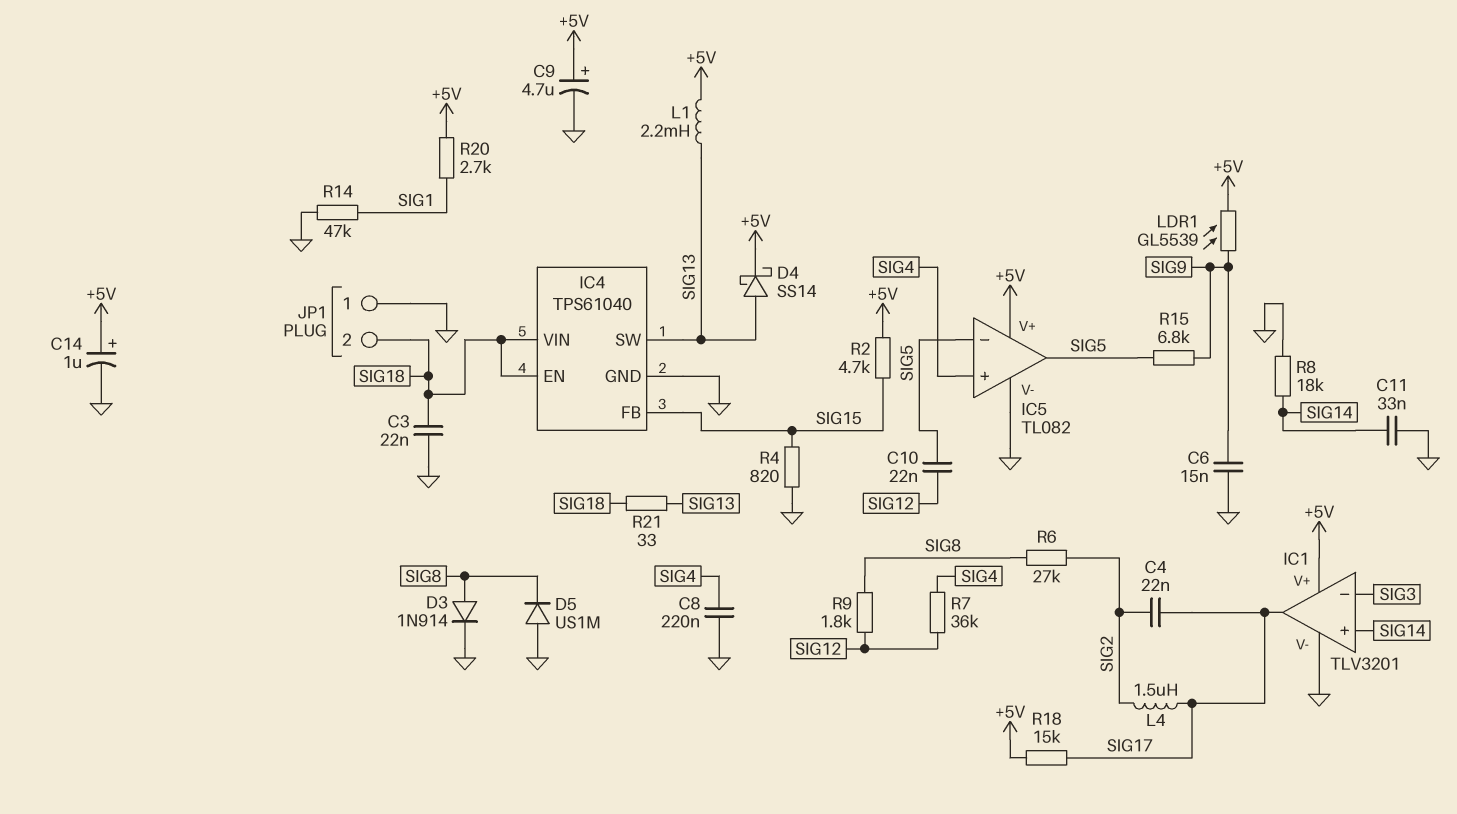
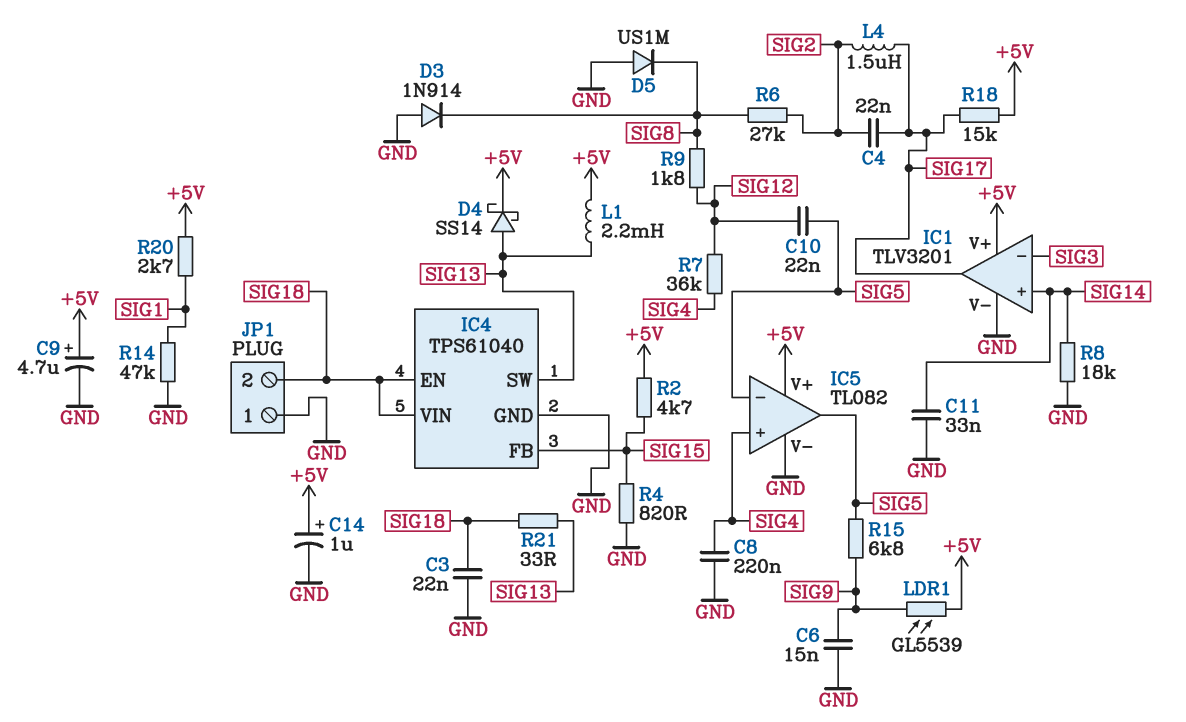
D3: diode 1N914 (A SIG8, K GND) -> diode 1N914 (A GND, K SIG8)

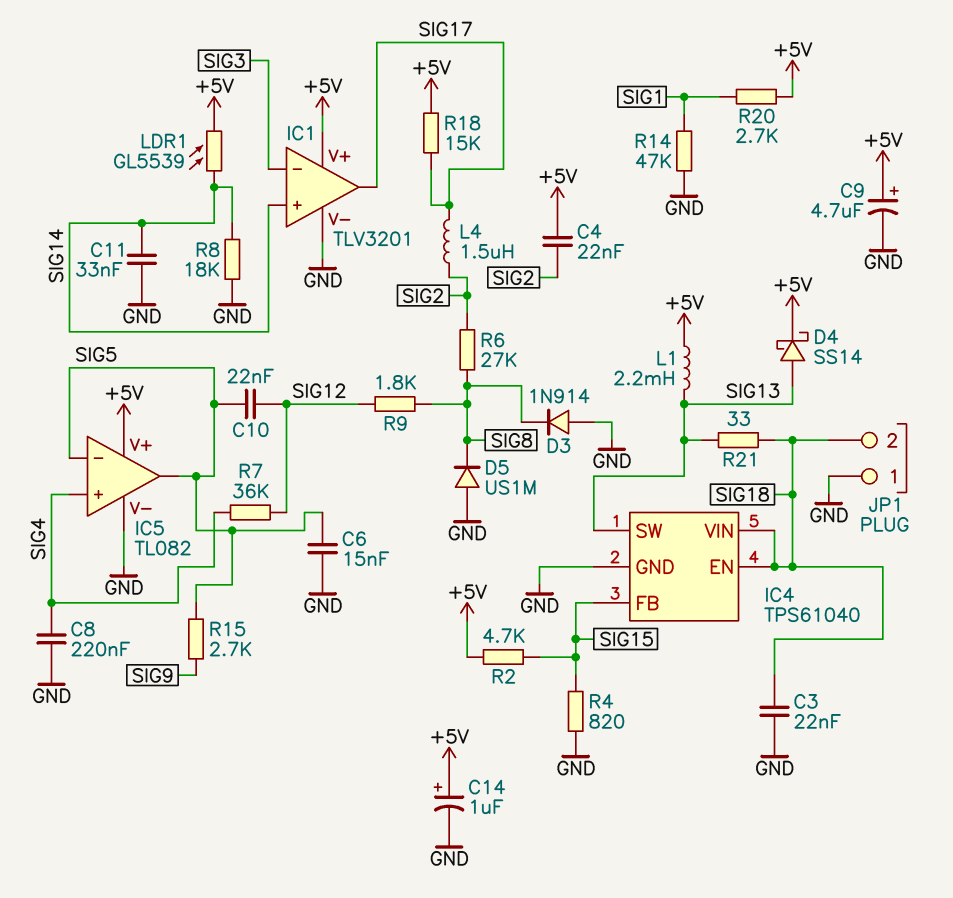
C4: 22nF (SIG2, SIG17) -> 22nF (+5V, SIG2)
C6: 15nF (GND, SIG9) -> 15nF (GND, SIG5)
LDR1: GL5539 (+5V, SIG9) -> GL5539 (+5V, SIG14)
R15: 6.8k (SIG5, SIG9) -> 2.7k (SIG5, SIG9)

